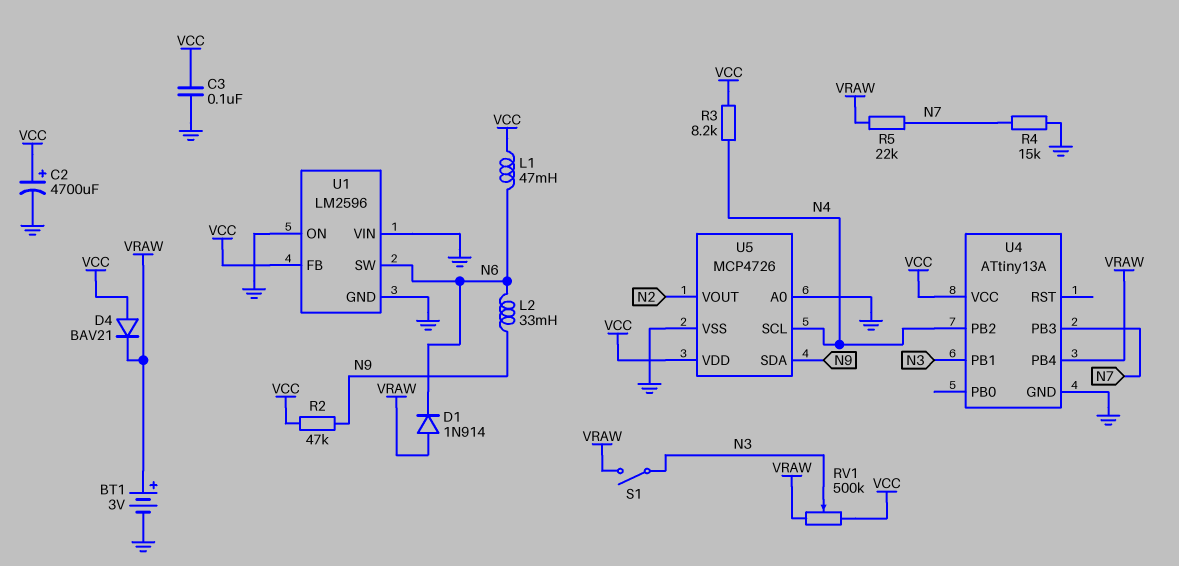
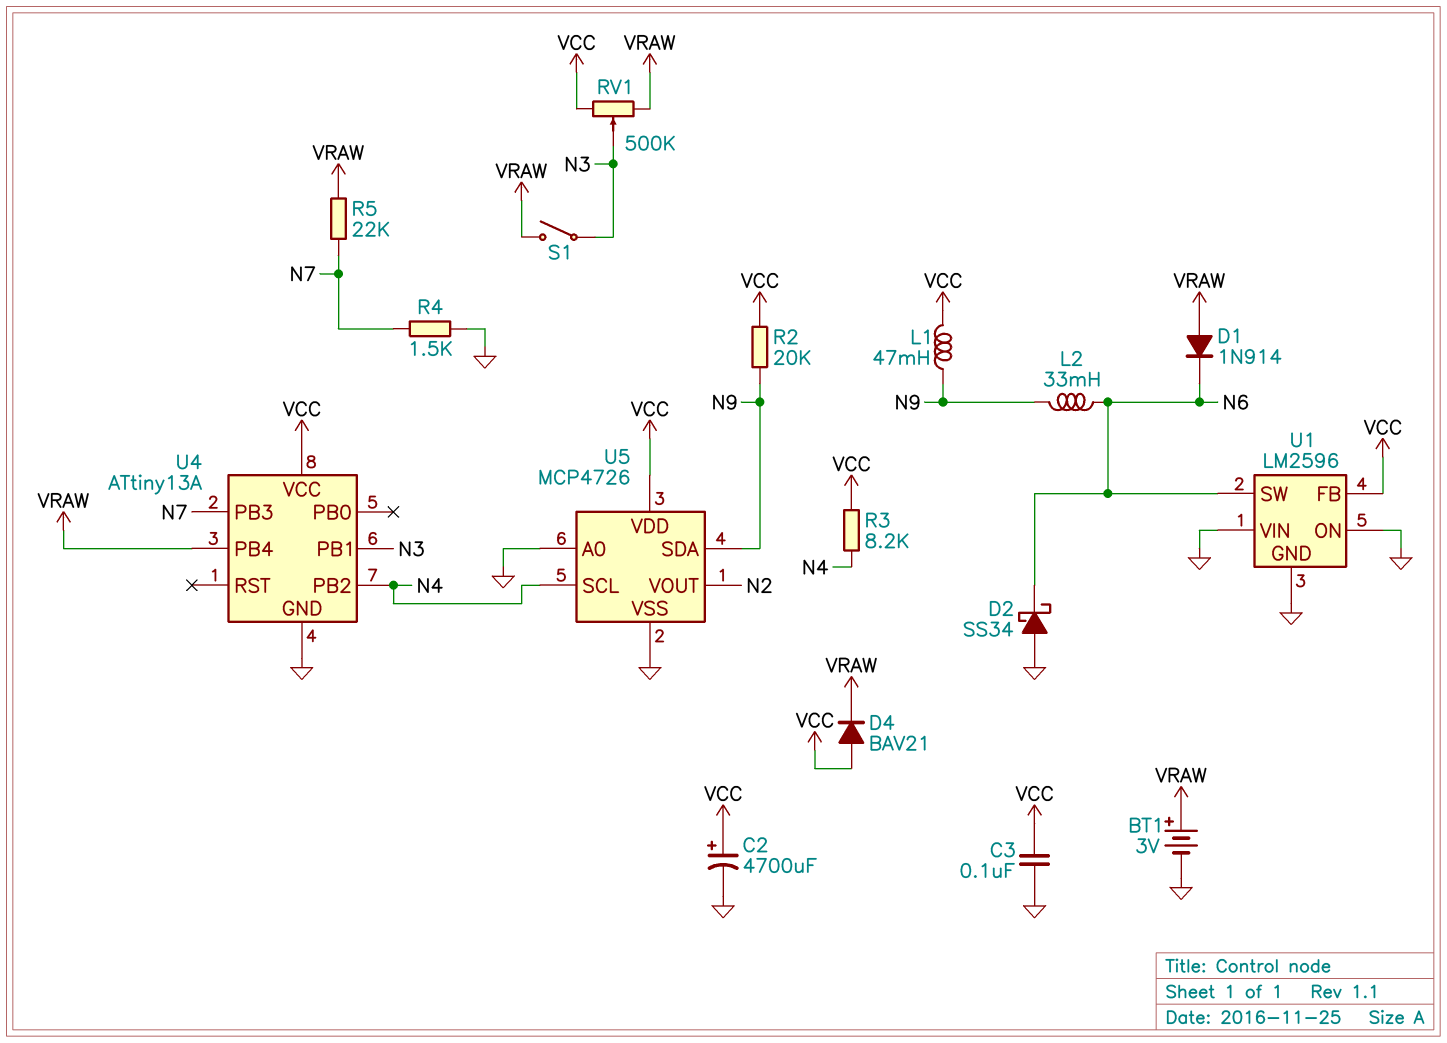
D2: none -> schottky SS34 (A GND, K N6)
L1: 47mH (N6, VCC) -> 47mH (N9, VCC)
R2: 47k (N9, VCC) -> 20k (N9, VCC)
R4: 15k (GND, N7) -> 1.5k (GND, N7)

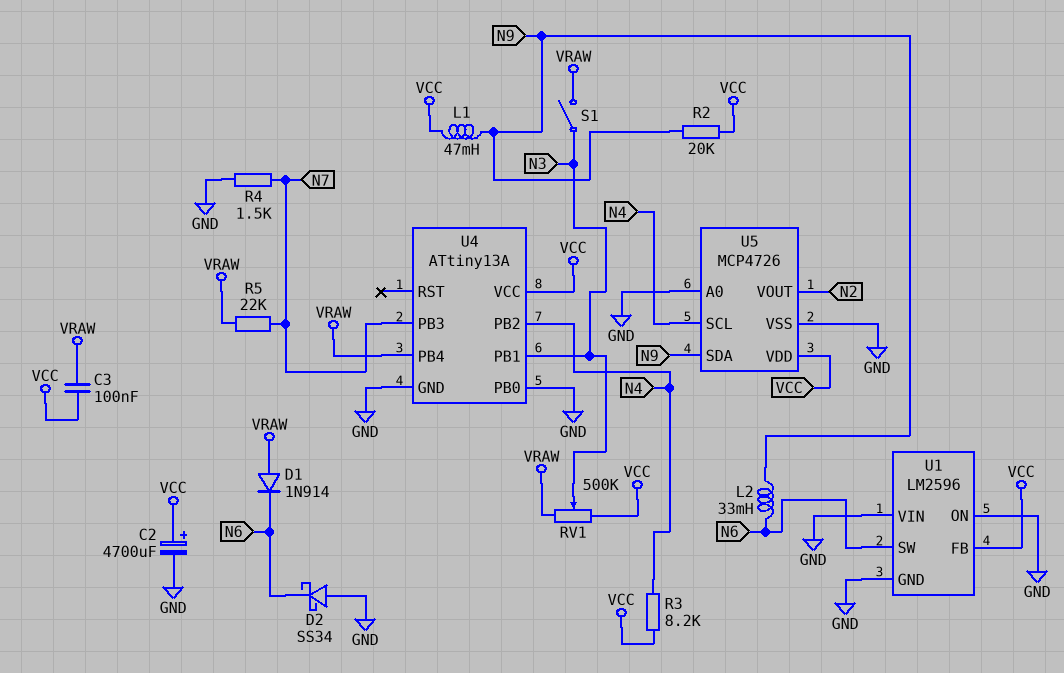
BT1: 3V (plus VRAW, minus GND) -> none
C3: 100nF (GND, VCC) -> 100nF (VCC, VRAW)
D4: diode BAV21 (A VCC, K VRAW) -> none
U4 pin PB0: none -> GND

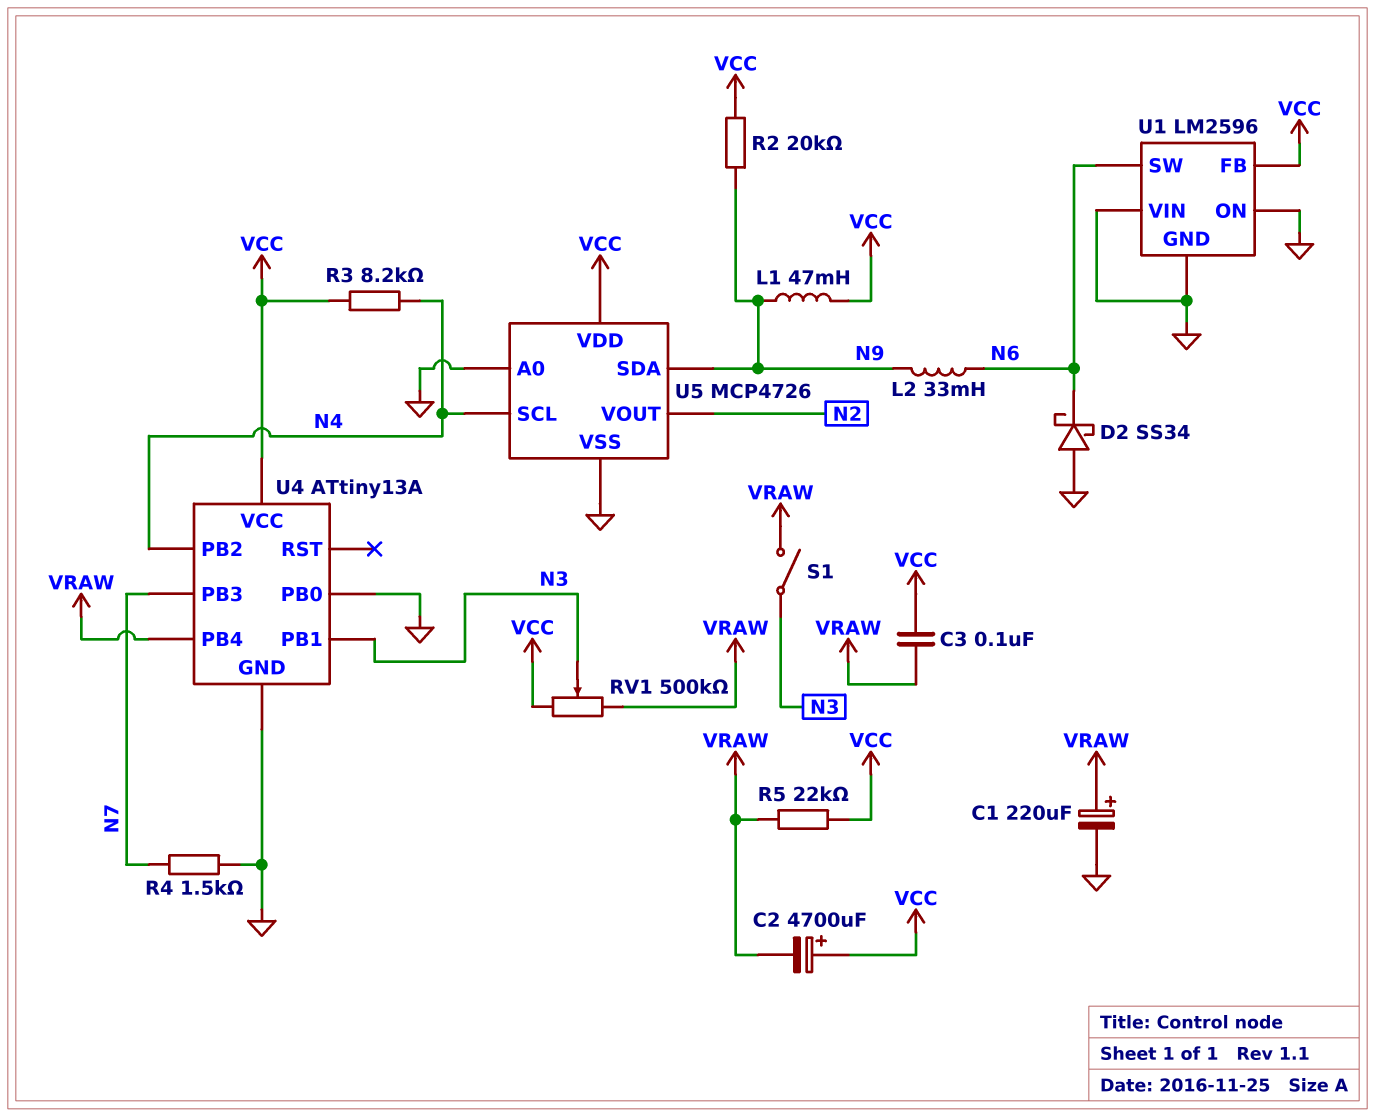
C1: none -> 220uF (plus VRAW, minus GND)
C2: 4700uF (plus VCC, minus GND) -> 4700uF (plus VCC, minus VRAW)
D1: diode 1N914 (A VRAW, K N6) -> none
R5: 22k (N7, VRAW) -> 22k (VCC, VRAW)

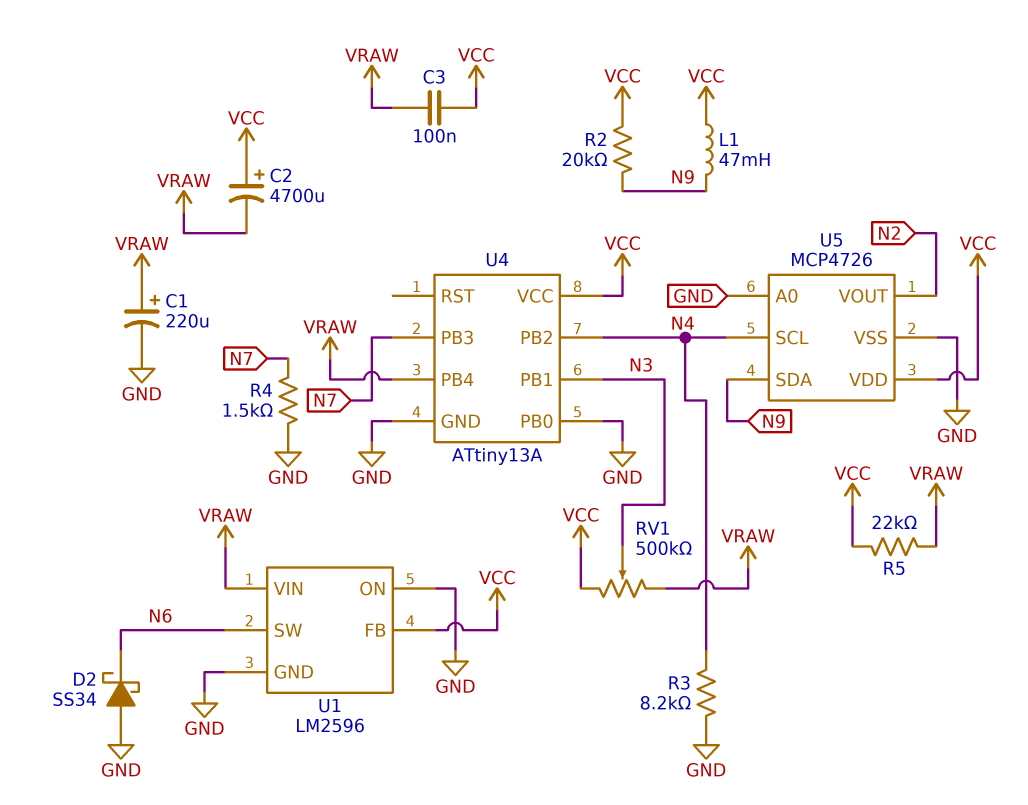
L2: 33mH (N6, N9) -> none
R3: 8.2k (N4, VCC) -> 8.2k (GND, N4)
S1: switch (N3, VRAW) -> none
U1 pin VIN: GND -> VRAW

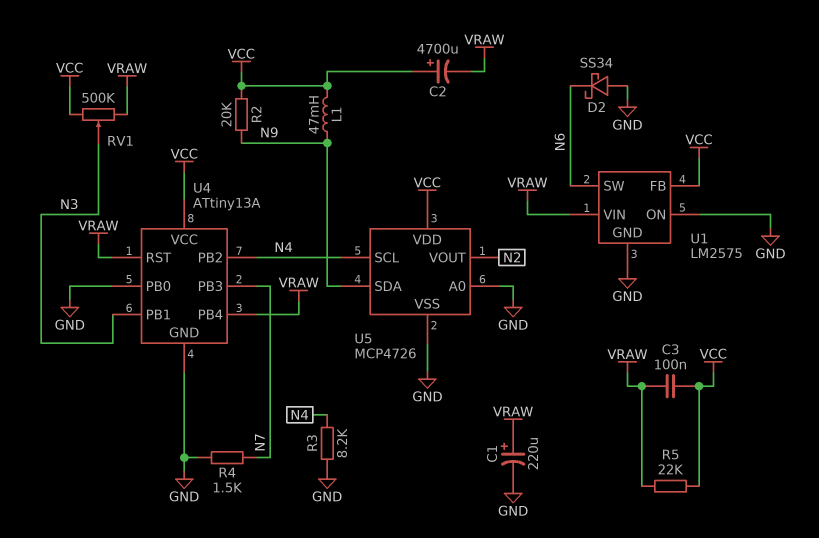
U1: LM2596 -> LM2575
U4 pin RST: none -> VRAW

